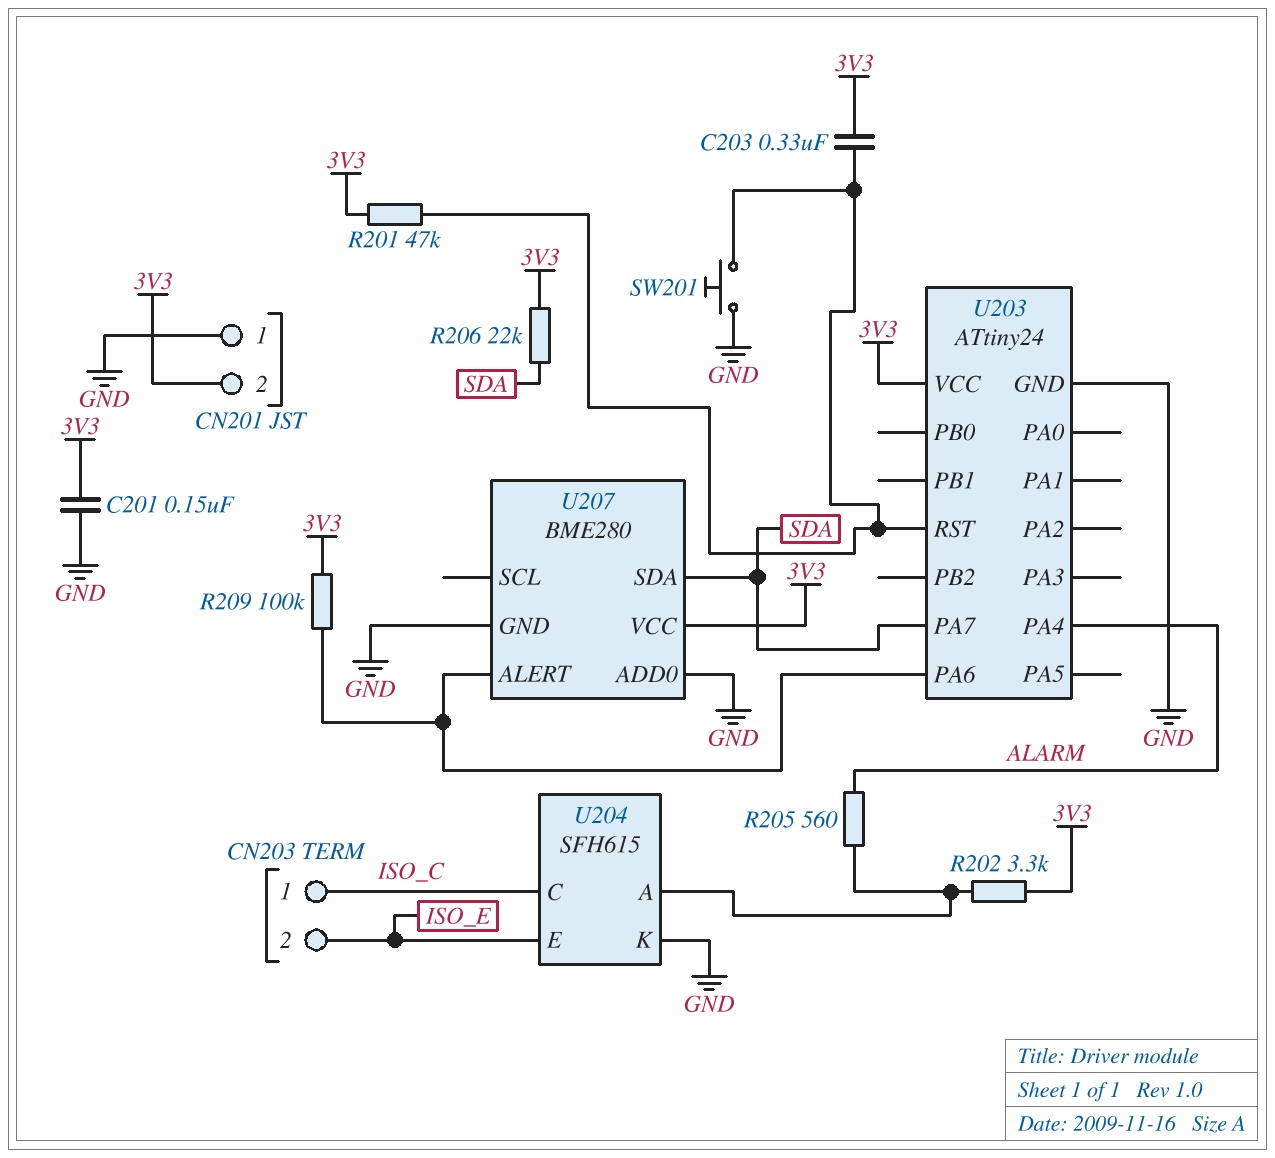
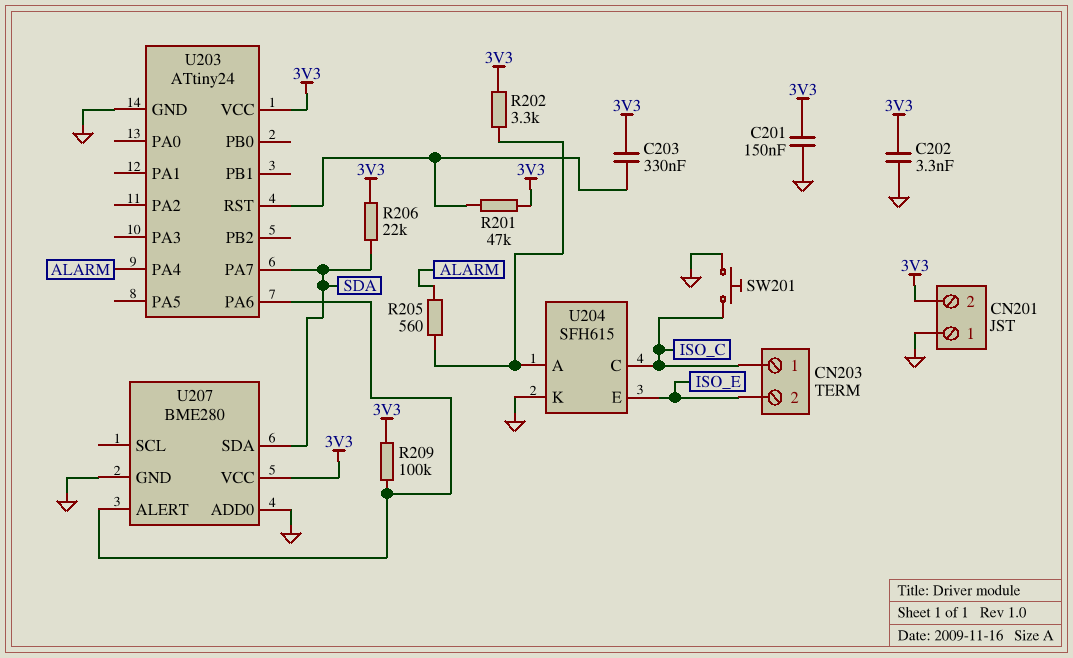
C202: none -> 3.3nF (3V3, GND)
SW201: button (GND, U203/RST) -> button (GND, ISO_C)

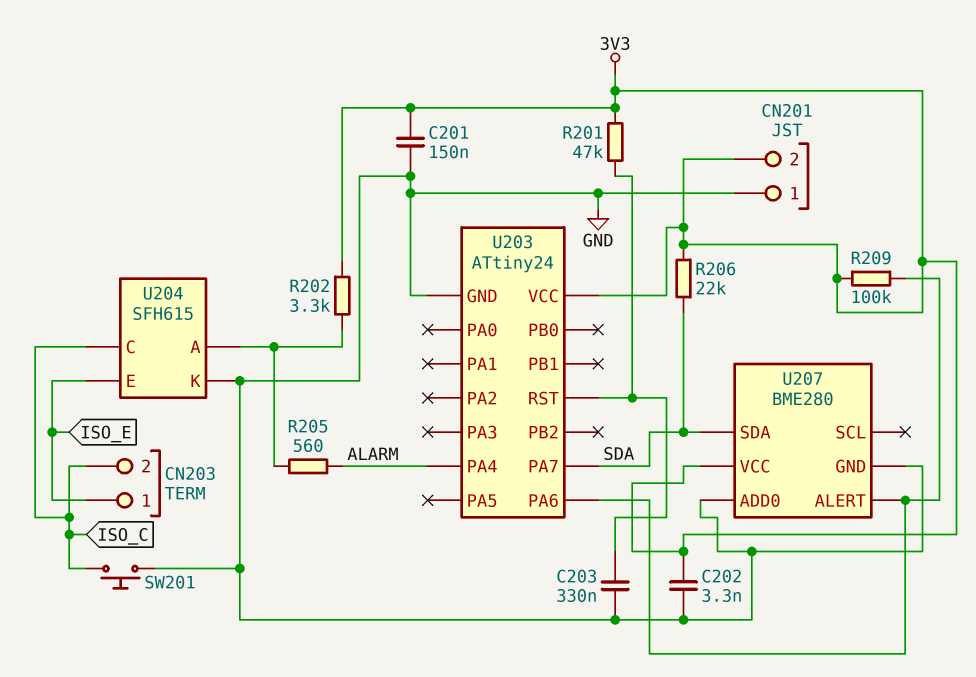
C203: 330nF (3V3, U203/RST) -> 330nF (GND, U203/RST)
CN203 pin 1: ISO_C -> ISO_E
CN203 pin 2: ISO_E -> ISO_C

